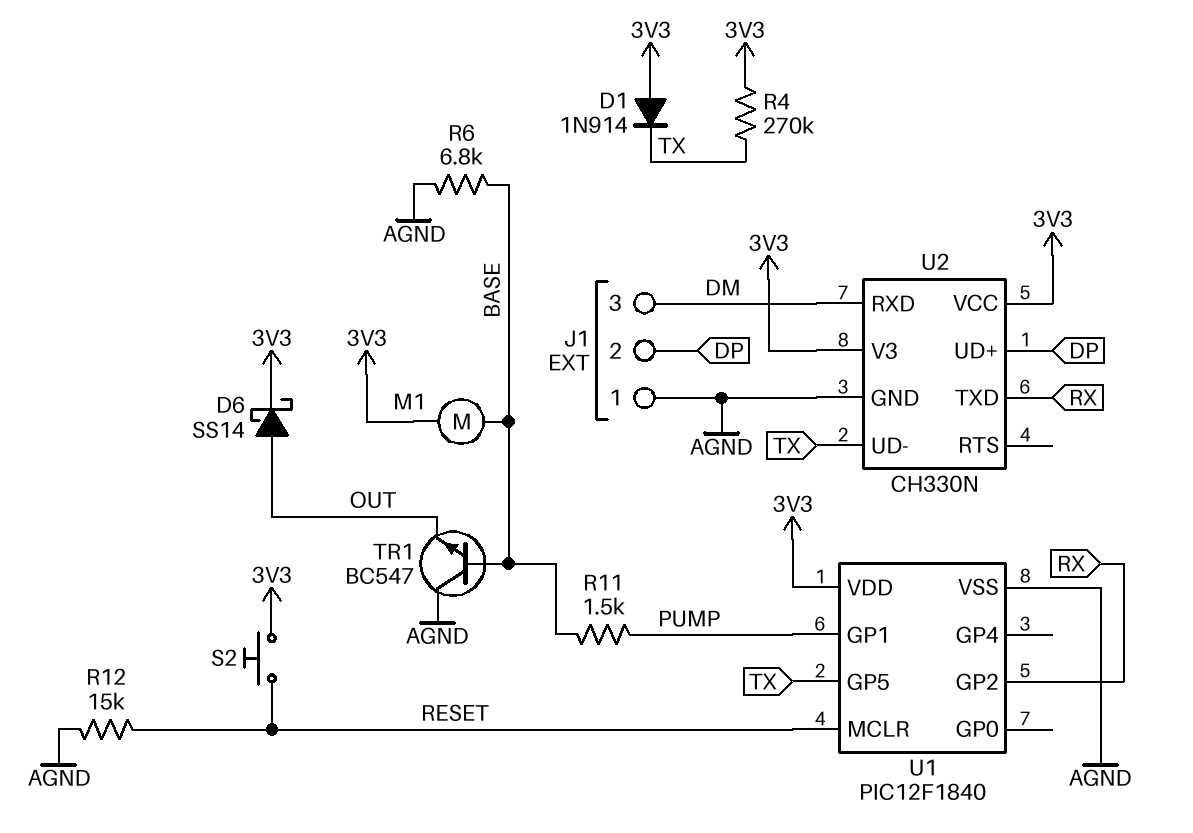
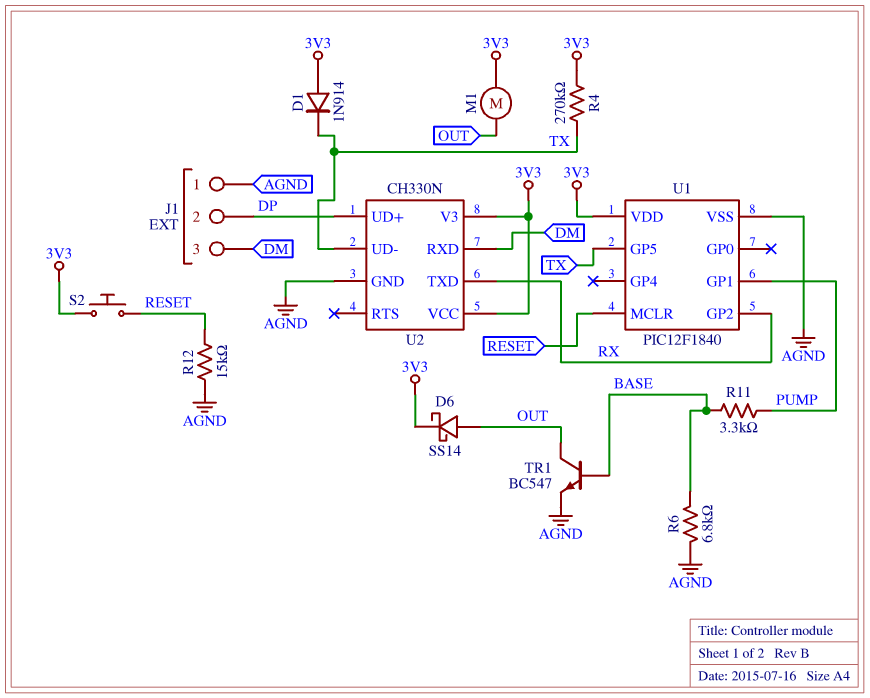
M1: motor (3V3, BASE) -> motor (3V3, OUT)
R11: 1.5k (BASE, PUMP) -> 3.3k (BASE, PUMP)
TR1: NPN BC547 (B BASE, C AGND, E OUT) -> NPN BC547 (B BASE, C OUT, E AGND)

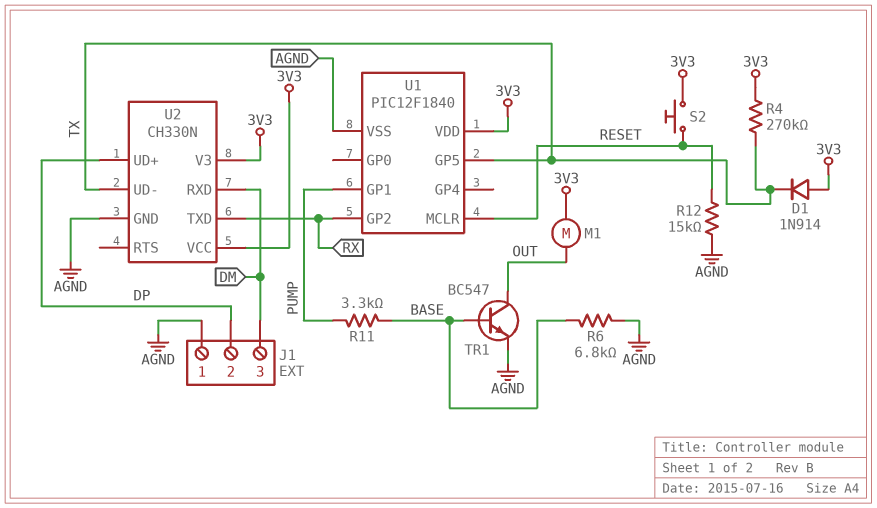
D6: schottky SS14 (A OUT, K 3V3) -> none

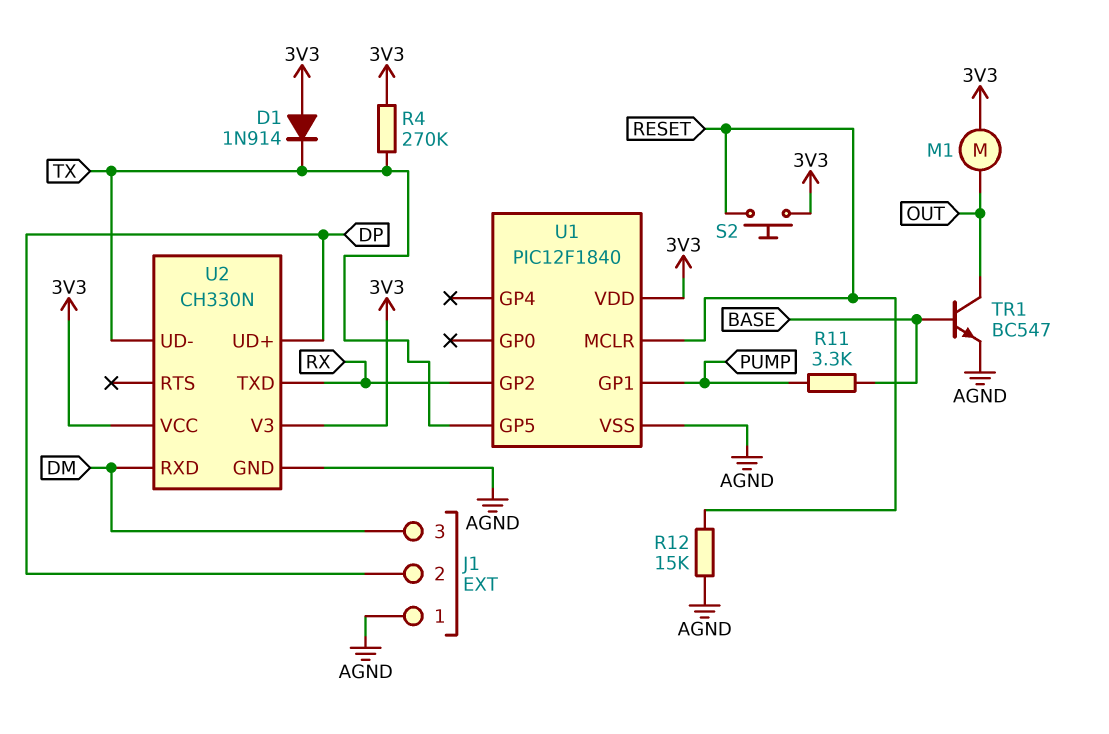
R6: 6.8k (AGND, BASE) -> none

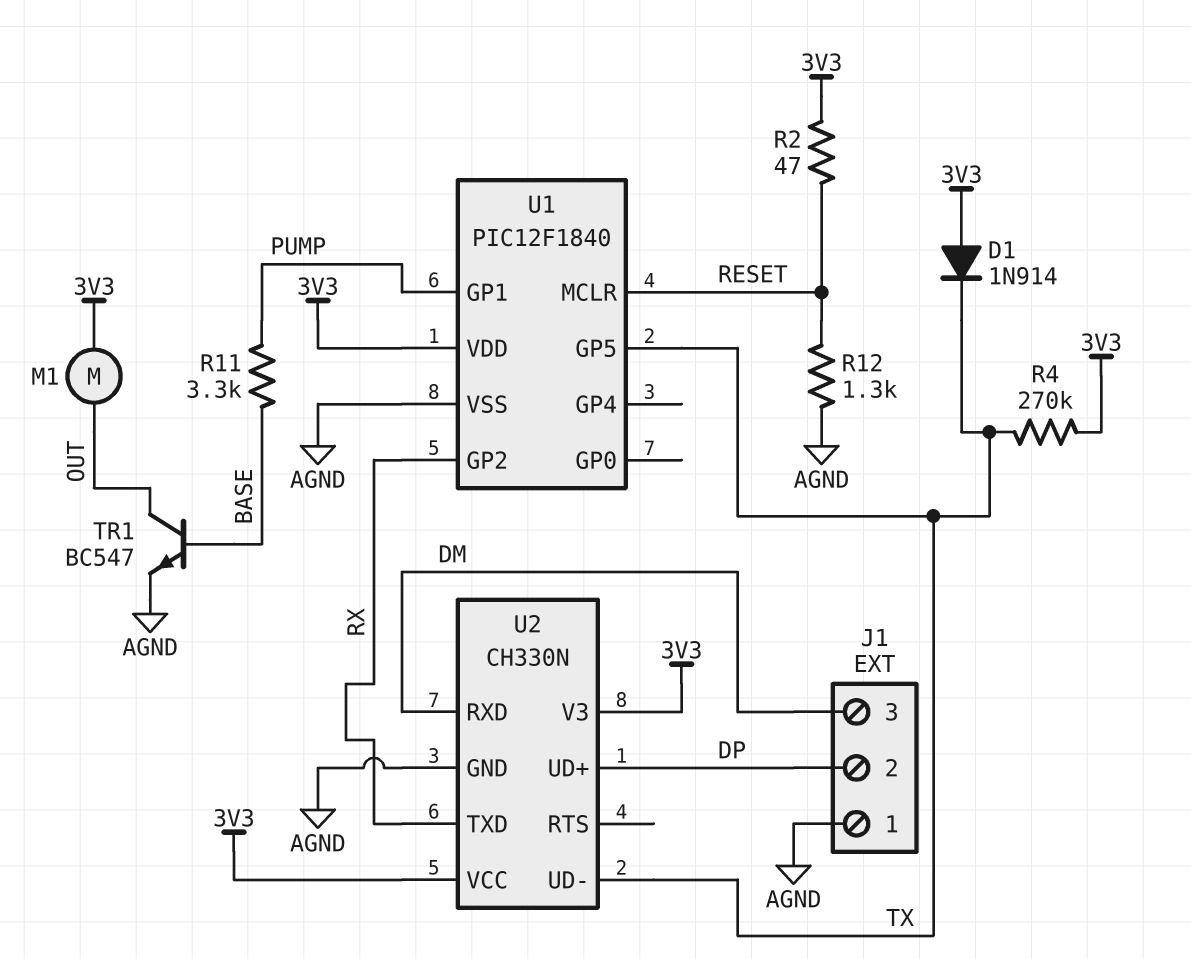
R2: none -> 47 (3V3, RESET)
R12: 15k (AGND, RESET) -> 1.3k (AGND, RESET)
S2: button (3V3, RESET) -> none

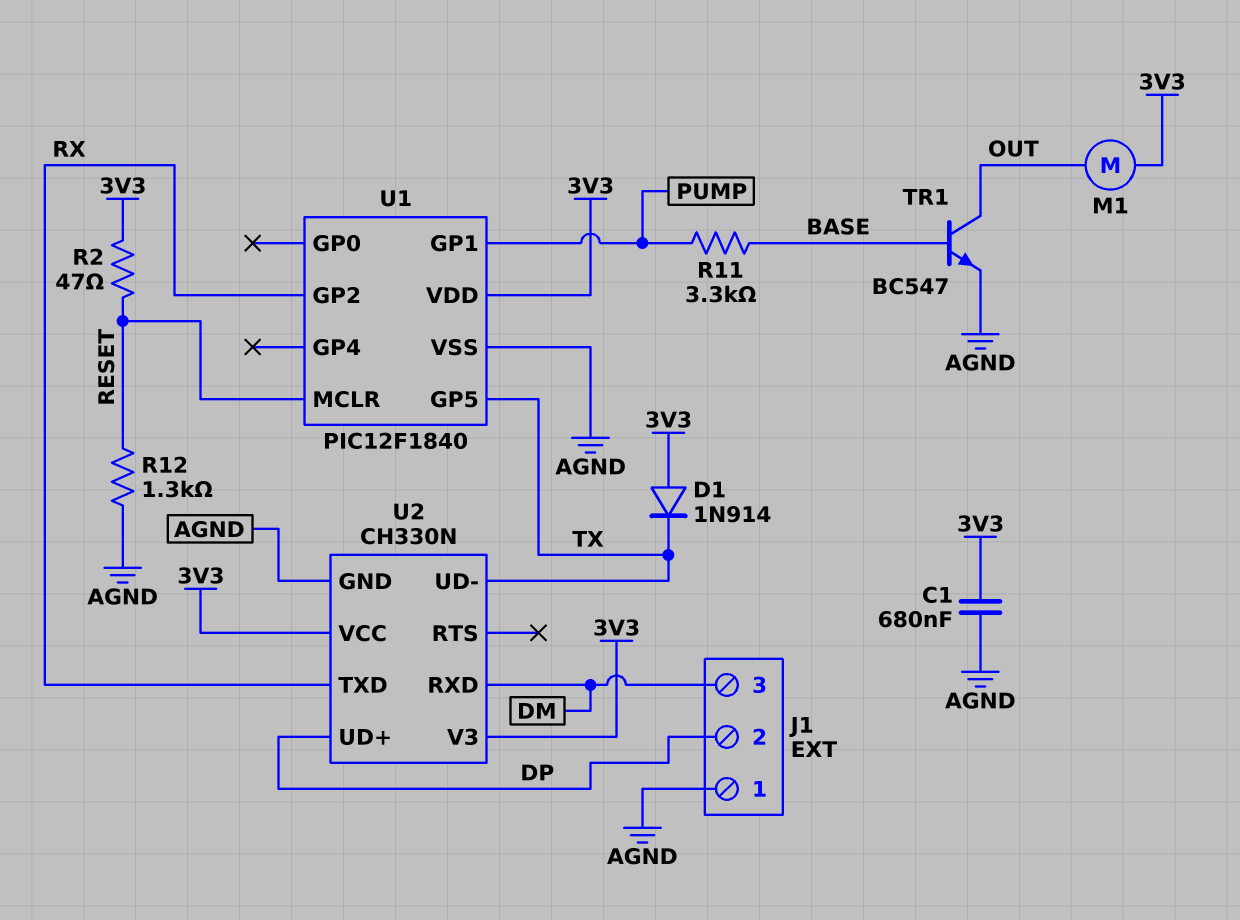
C1: none -> 680nF (3V3, AGND)
R4: 270k (3V3, TX) -> none

